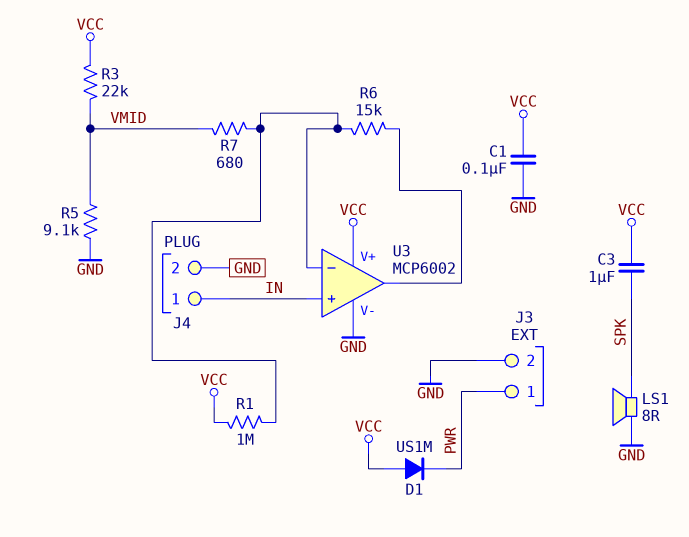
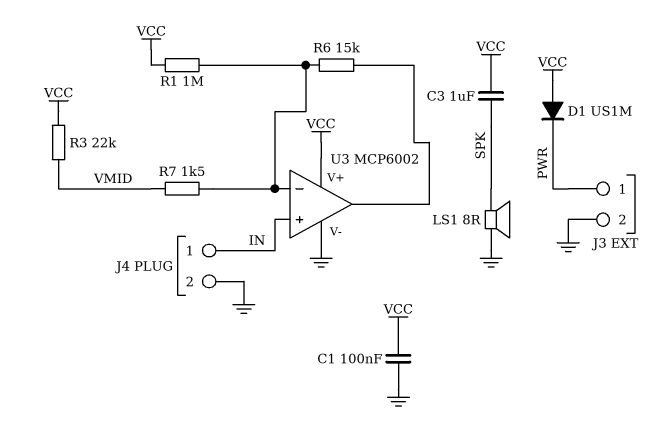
R5: 9.1k (GND, VMID) -> none
R7: 680 (U3/in-, VMID) -> 1.5k (U3/in-, VMID)

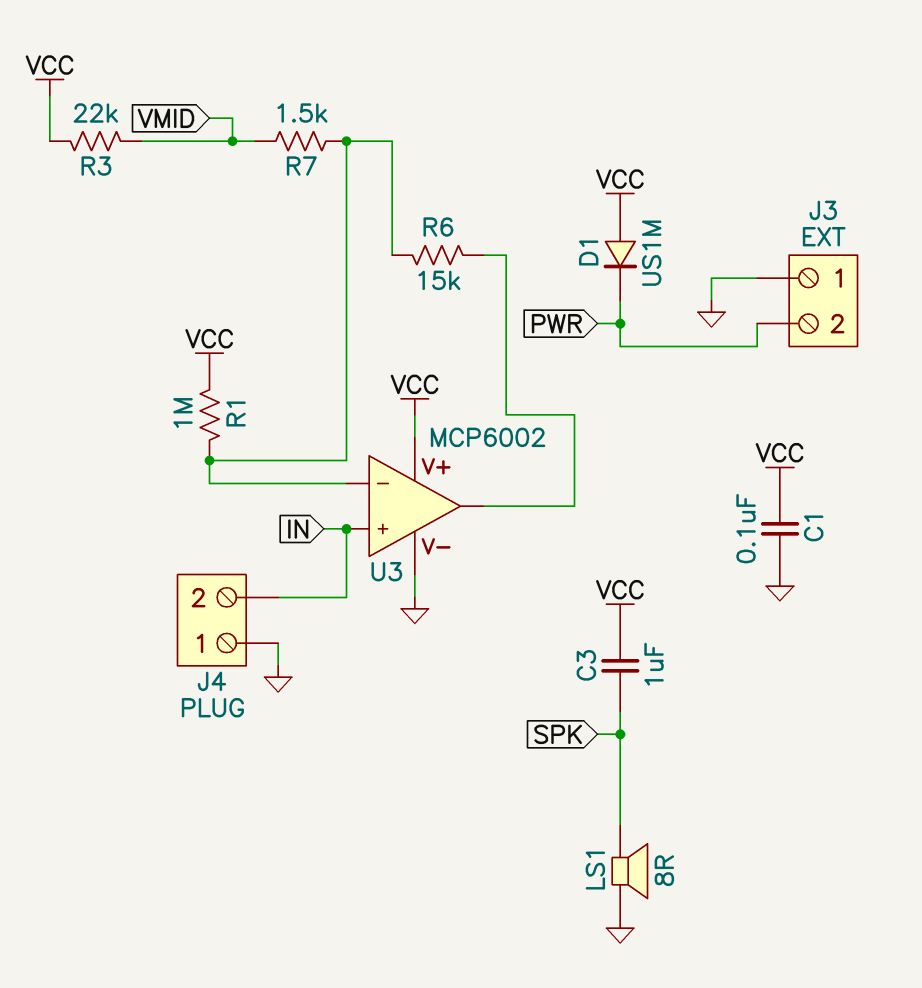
J3 pin 1: PWR -> GND
J3 pin 2: GND -> PWR
J4 pin 1: IN -> GND
J4 pin 2: GND -> IN

